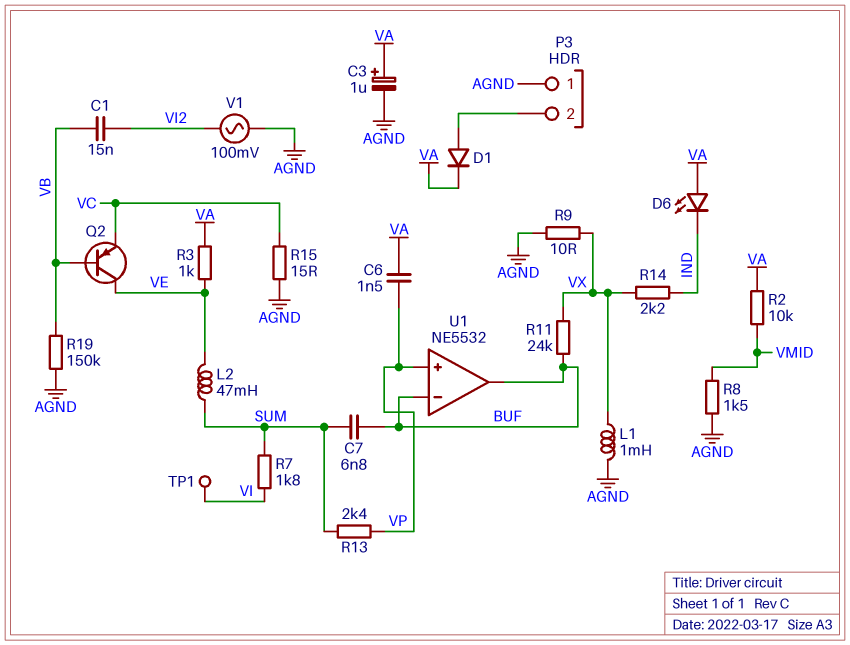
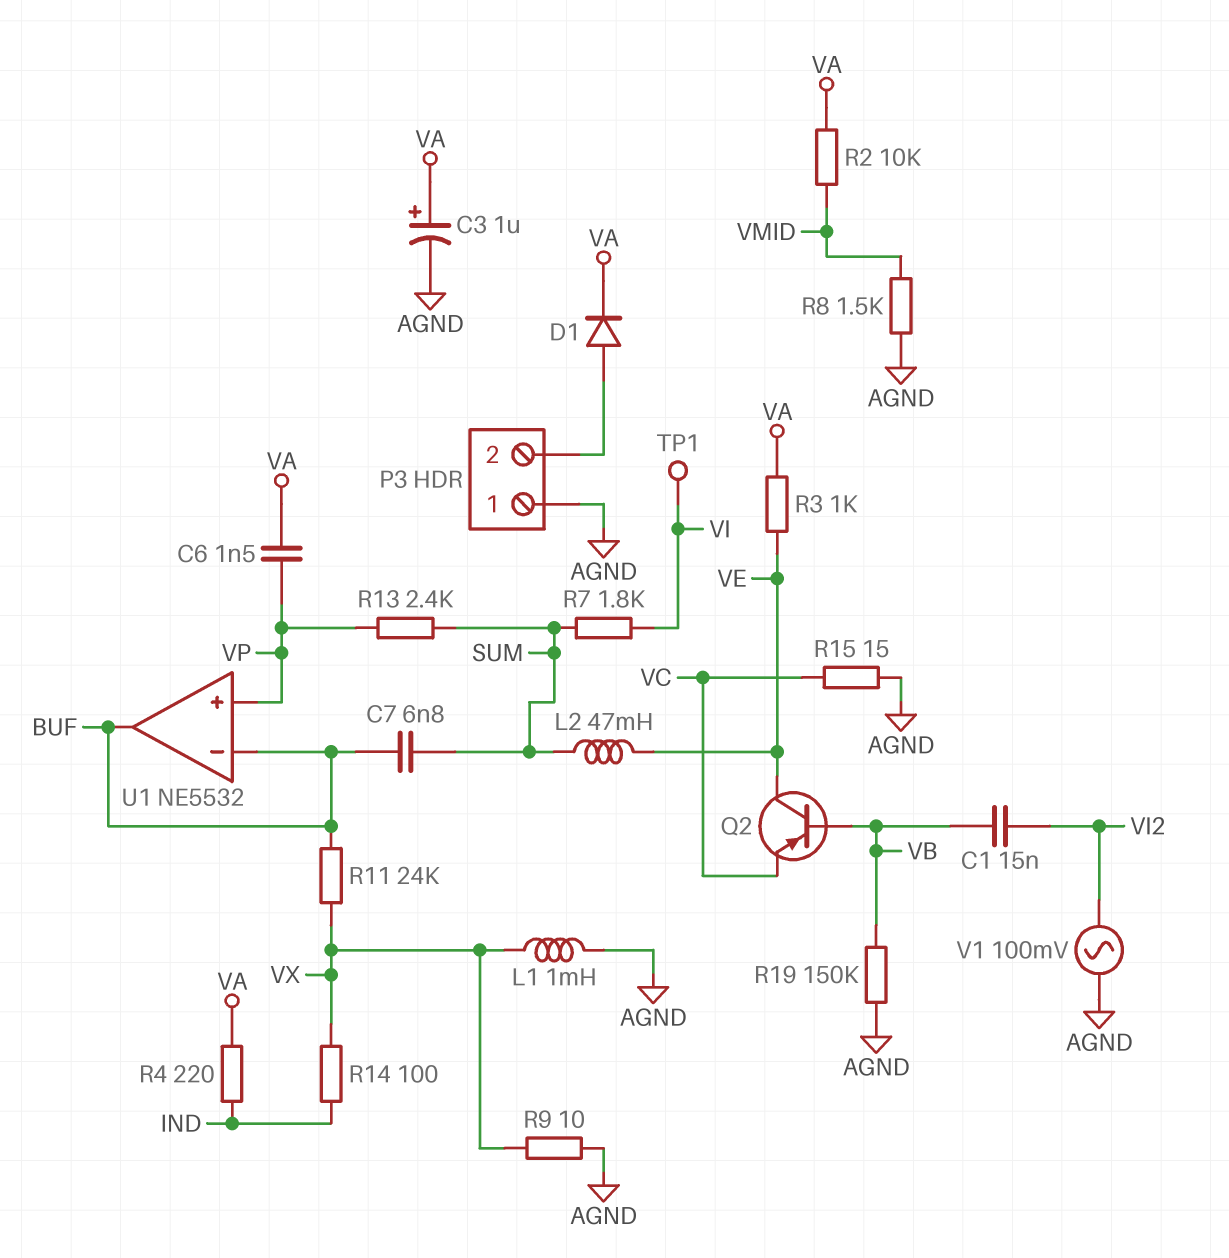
D6: LED (A VA, K IND) -> none
R4: none -> 220 (IND, VA)
R14: 2.2k (IND, VX) -> 100 (IND, VX)

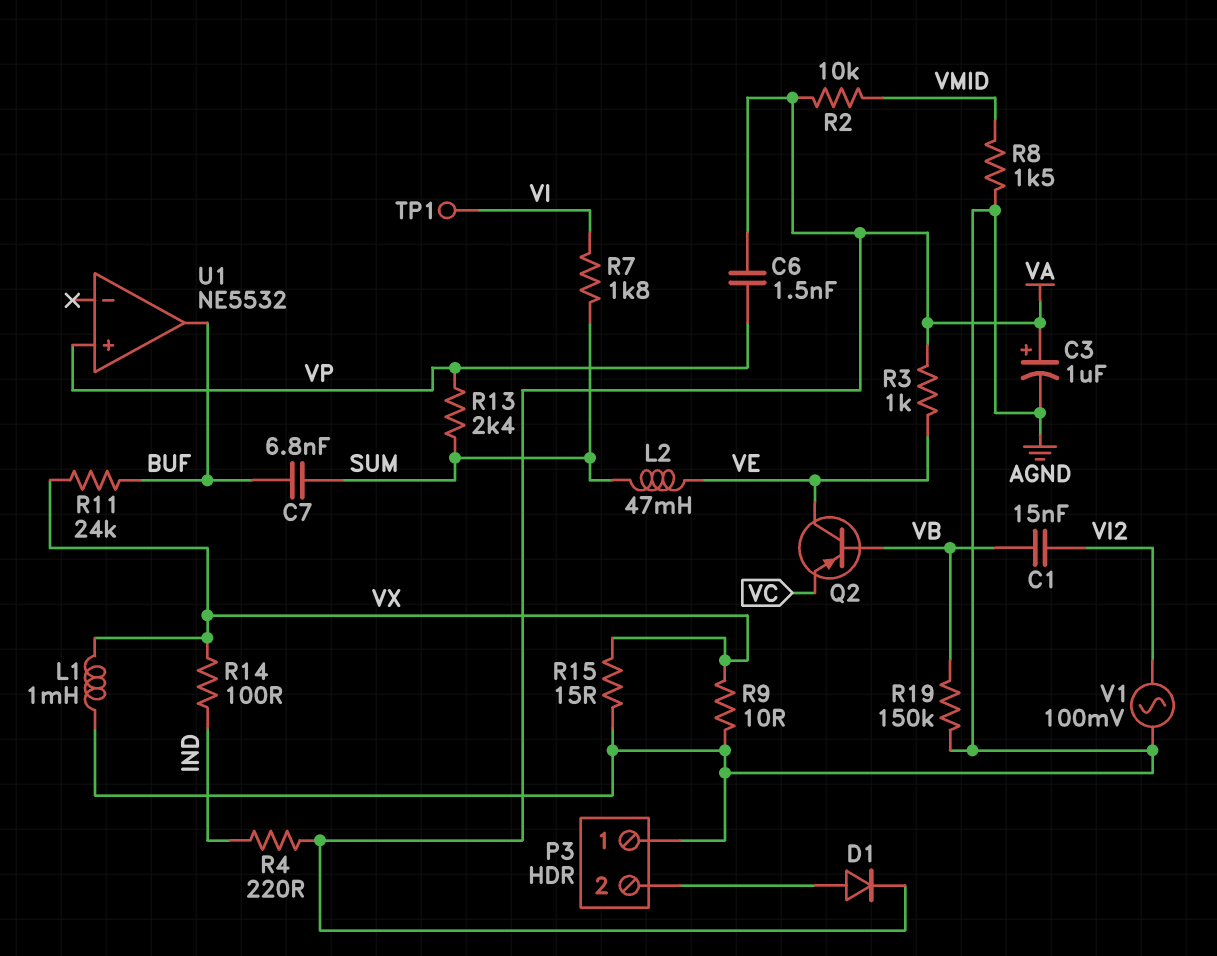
R15: 15 (AGND, VC) -> 15 (AGND, VX)
U1 pin in-: BUF -> none

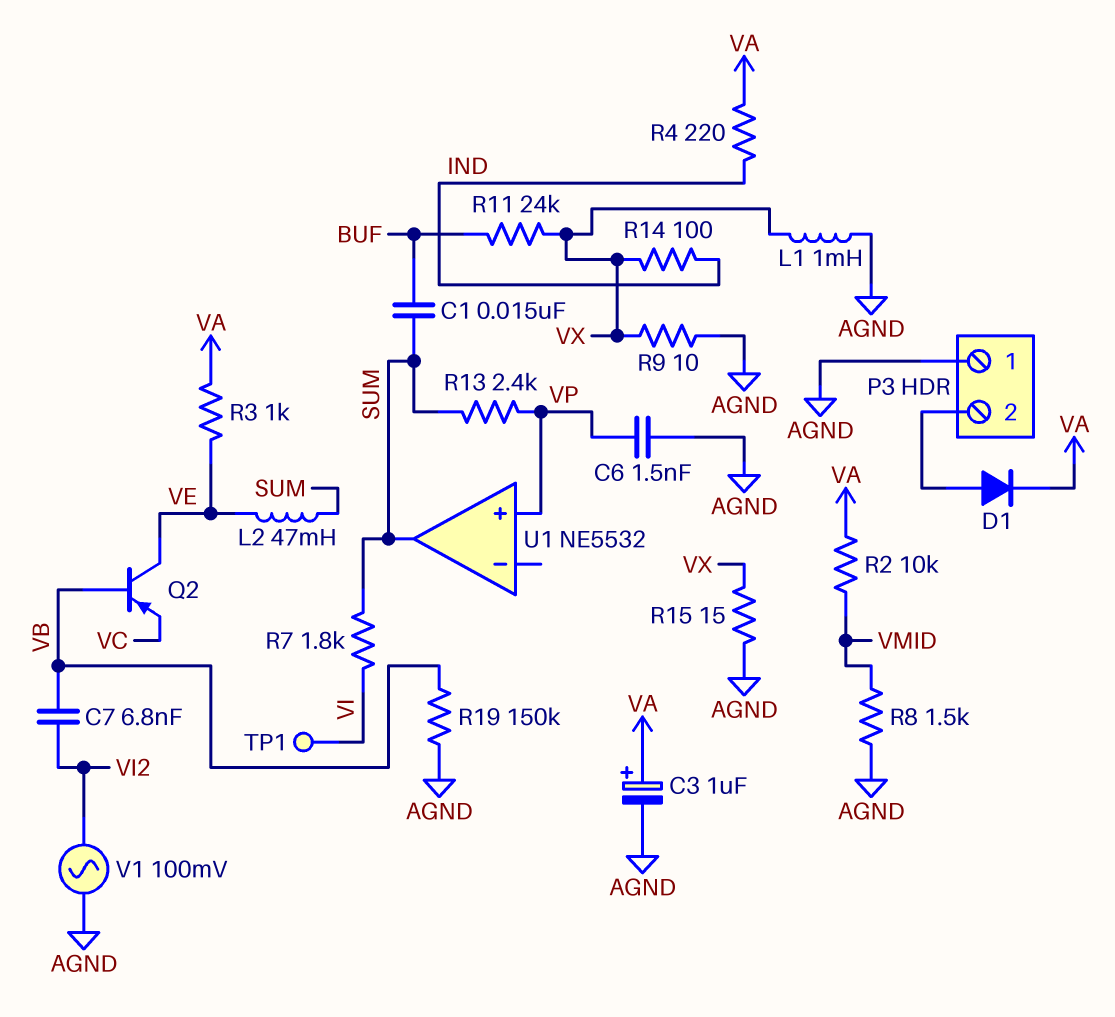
C1: 15nF (VB, VI2) -> 15nF (BUF, SUM)
C6: 1.5nF (VA, VP) -> 1.5nF (AGND, VP)
C7: 6.8nF (BUF, SUM) -> 6.8nF (VB, VI2)
U1 pin out: BUF -> SUM

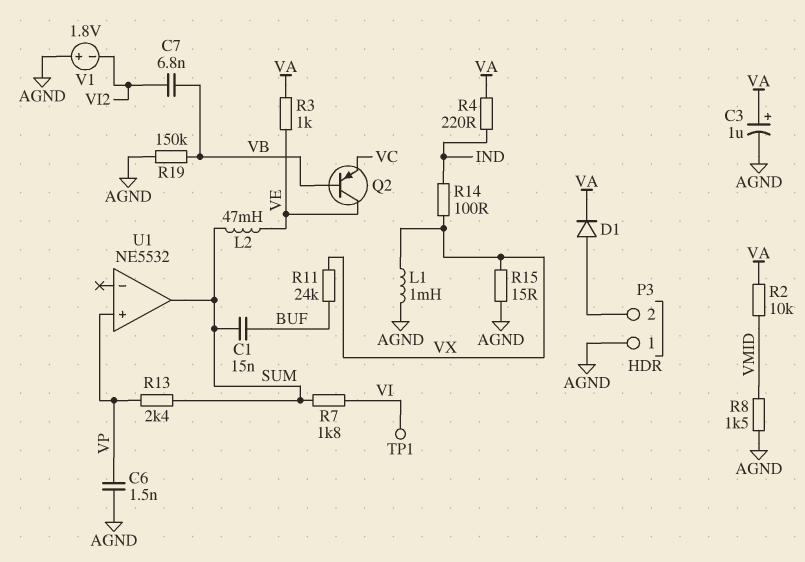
R9: 10 (AGND, VX) -> none
V1: AC 100mV (AGND, VI2) -> 1.8V (plus AGND, minus VI2)

